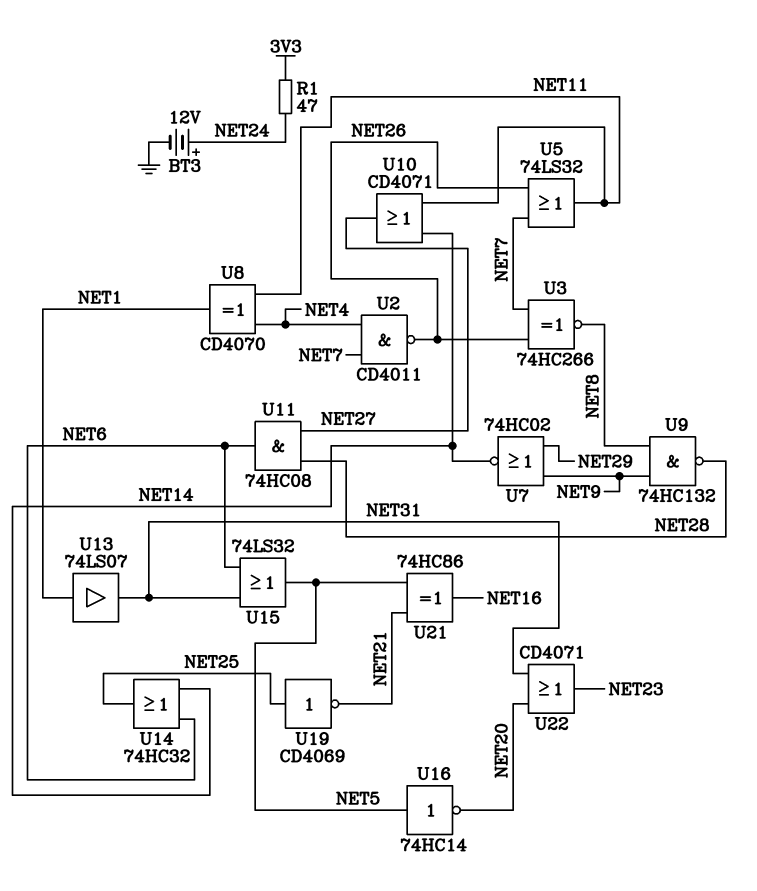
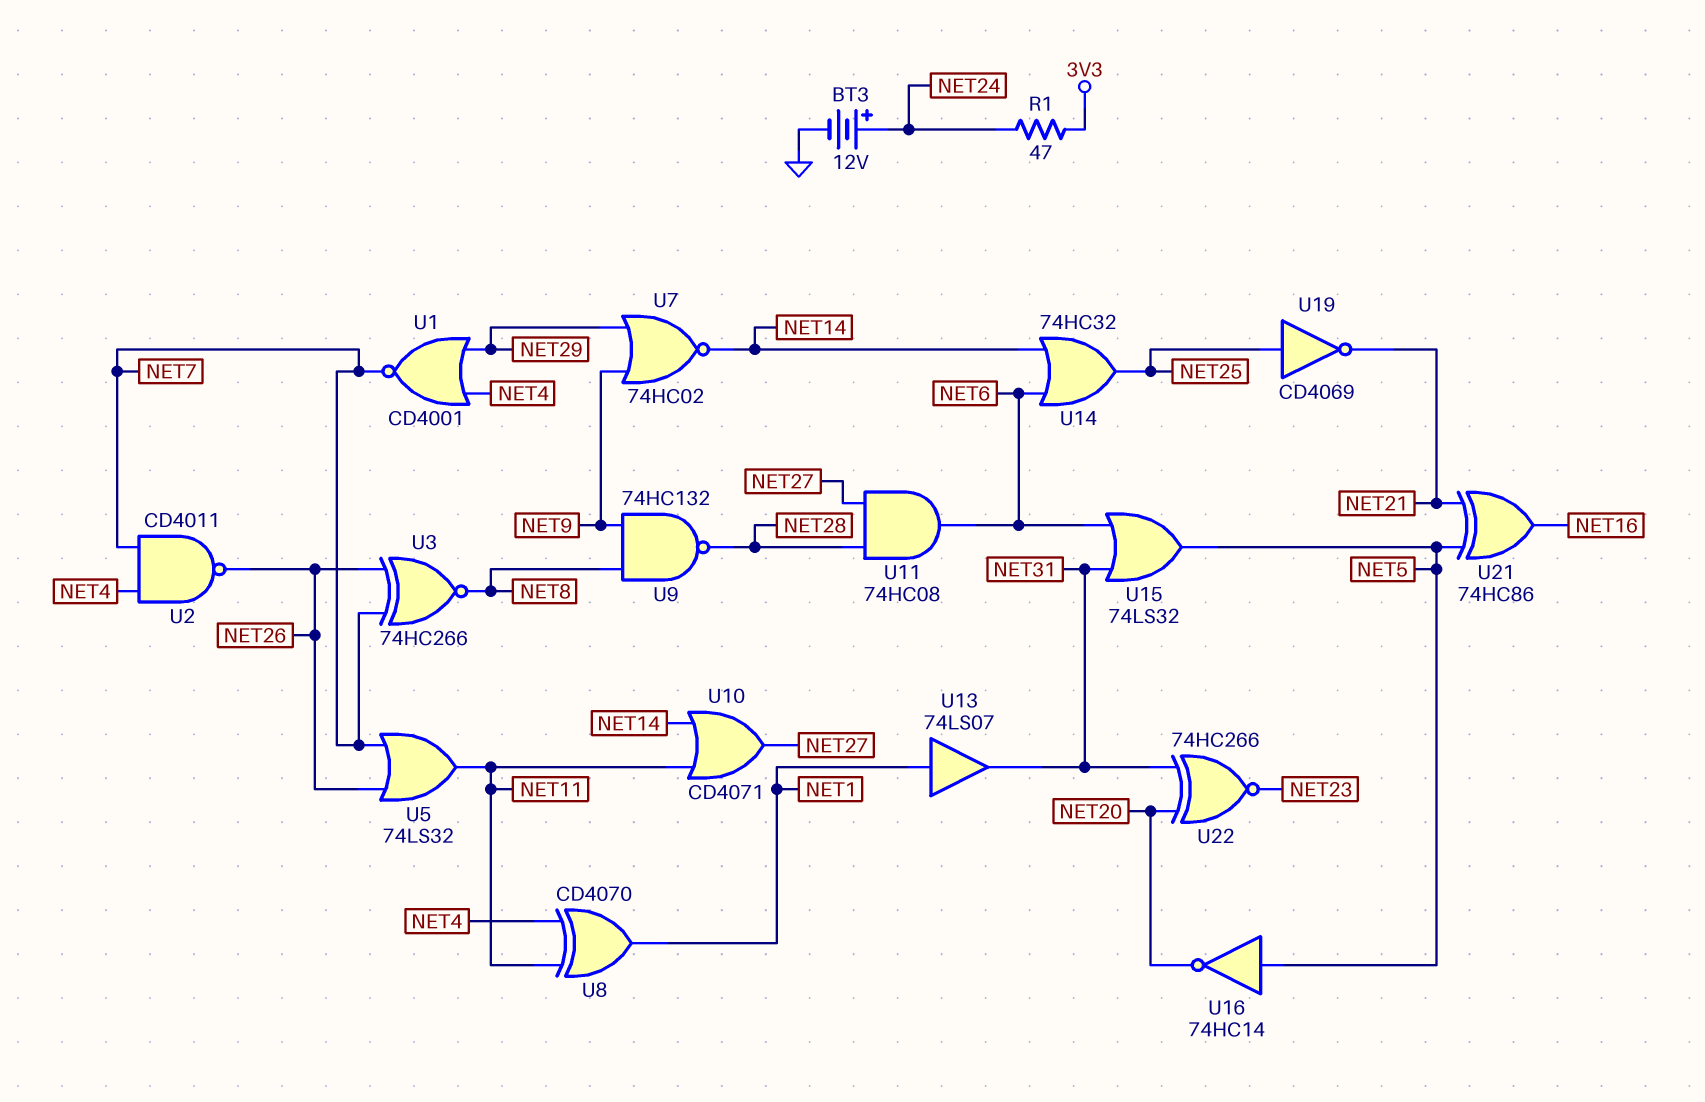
U1: none -> NOR CD4001 (in NET4, in NET29, out NET7)
U22: OR CD4071 (in NET20, in NET31, out NET23) -> XNOR 74HC266 (in NET20, in NET31, out NET23)

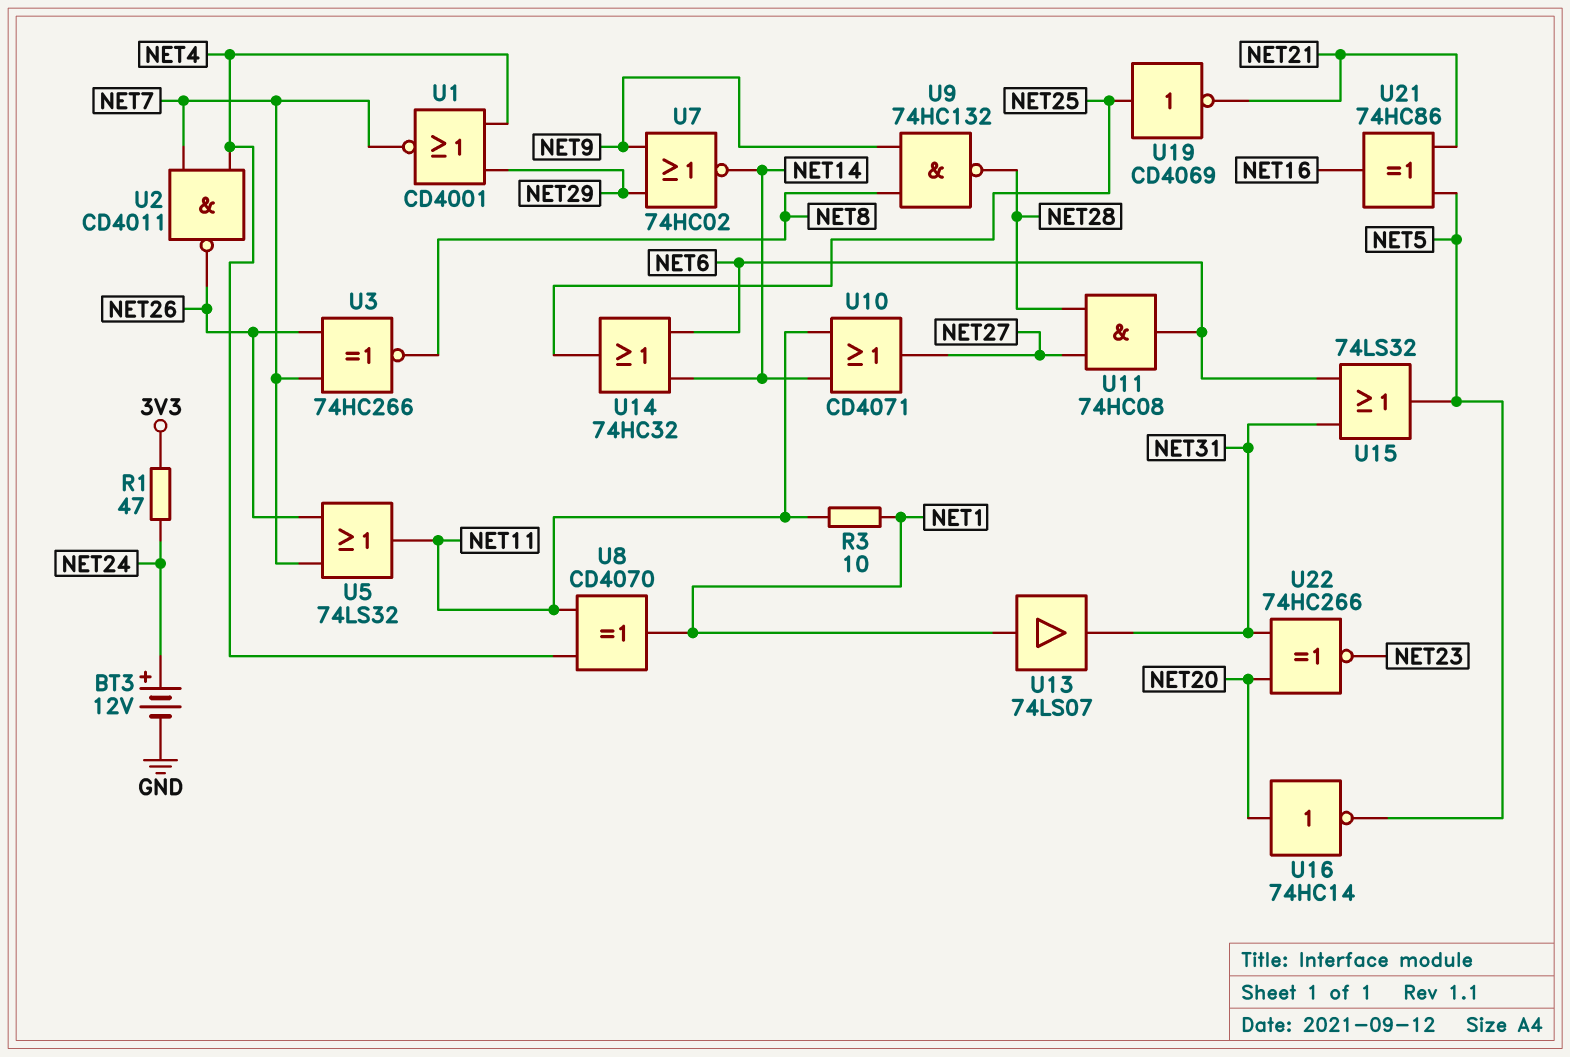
R3: none -> 10 (NET1, NET11)
U16: NOT 74HC14 (in NET5, out NET20) -> NOT 74HC14 (in NET20, out NET5)

